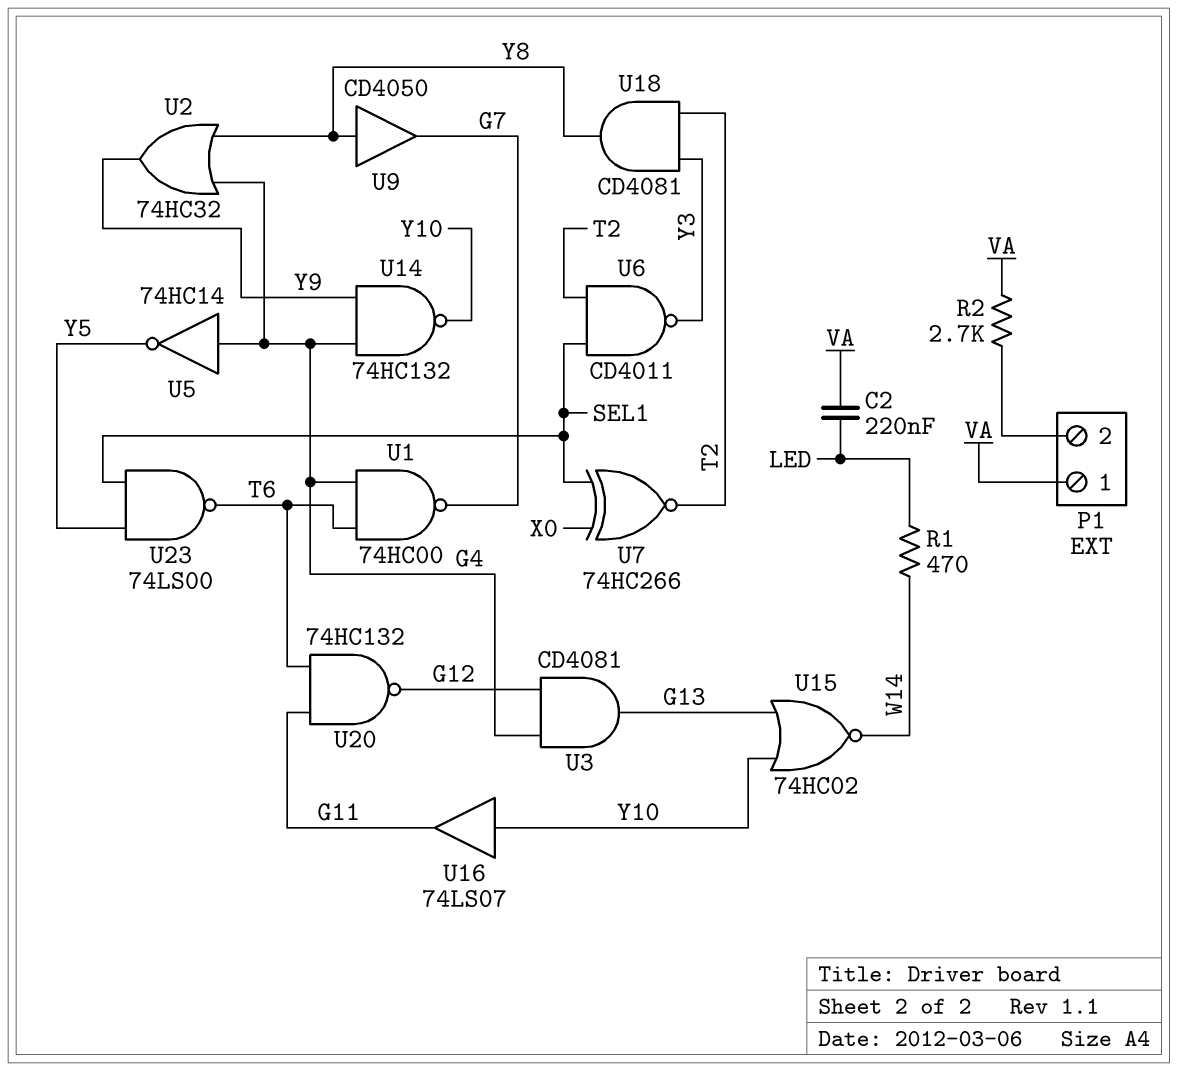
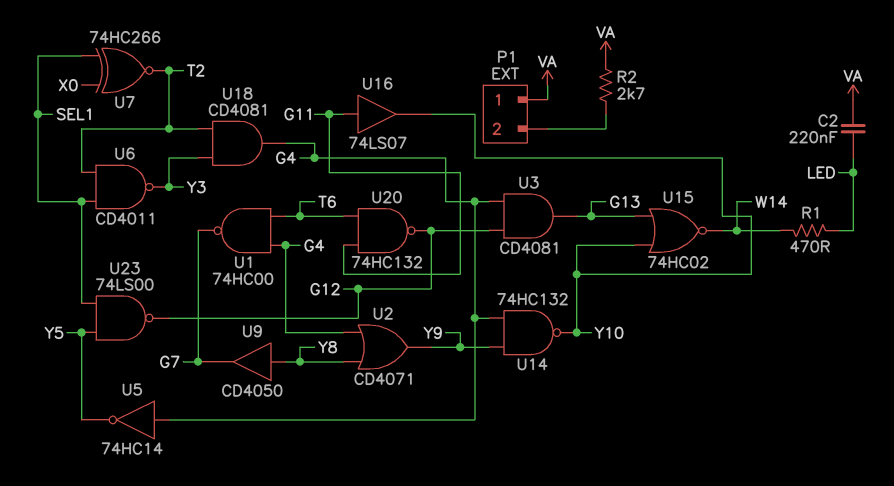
U2: OR 74HC32 (in G4, in Y8, out Y9) -> OR CD4071 (in G4, in Y8, out Y9)
U16: buffer 74LS07 (in Y10, out G11) -> buffer 74LS07 (in G11, out Y10)
U18: AND CD4081 (in T2, in Y3, out Y8) -> AND CD4081 (in T2, in Y3, out G4)
U23: NAND 74LS00 (in SEL1, in Y5, out T6) -> NAND 74LS00 (in SEL1, in Y5, out G12)

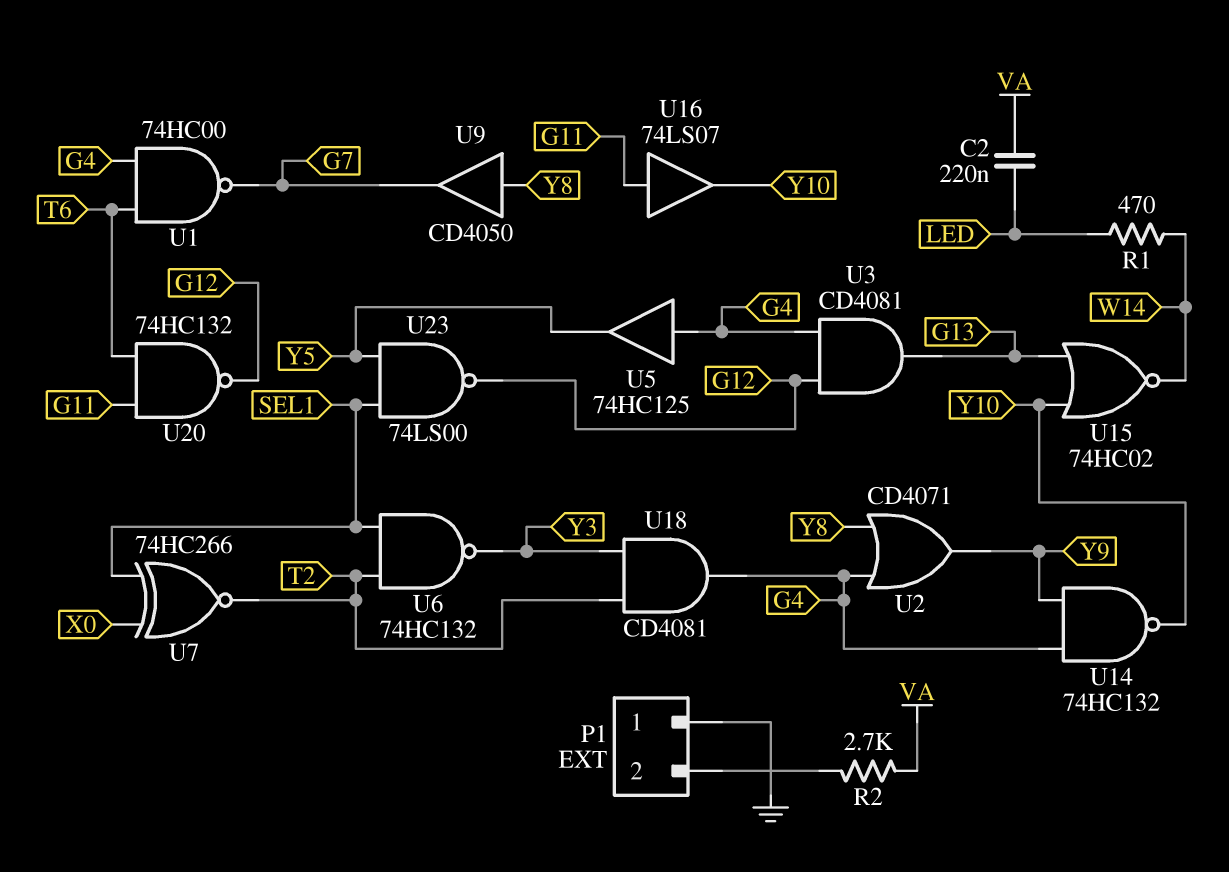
P1 pin 1: VA -> GND
U5: NOT 74HC14 (in G4, out Y5) -> buffer 74HC125 (in G4, out Y5)
U6: NAND CD4011 (in SEL1, in T2, out Y3) -> NAND 74HC132 (in SEL1, in T2, out Y3)

